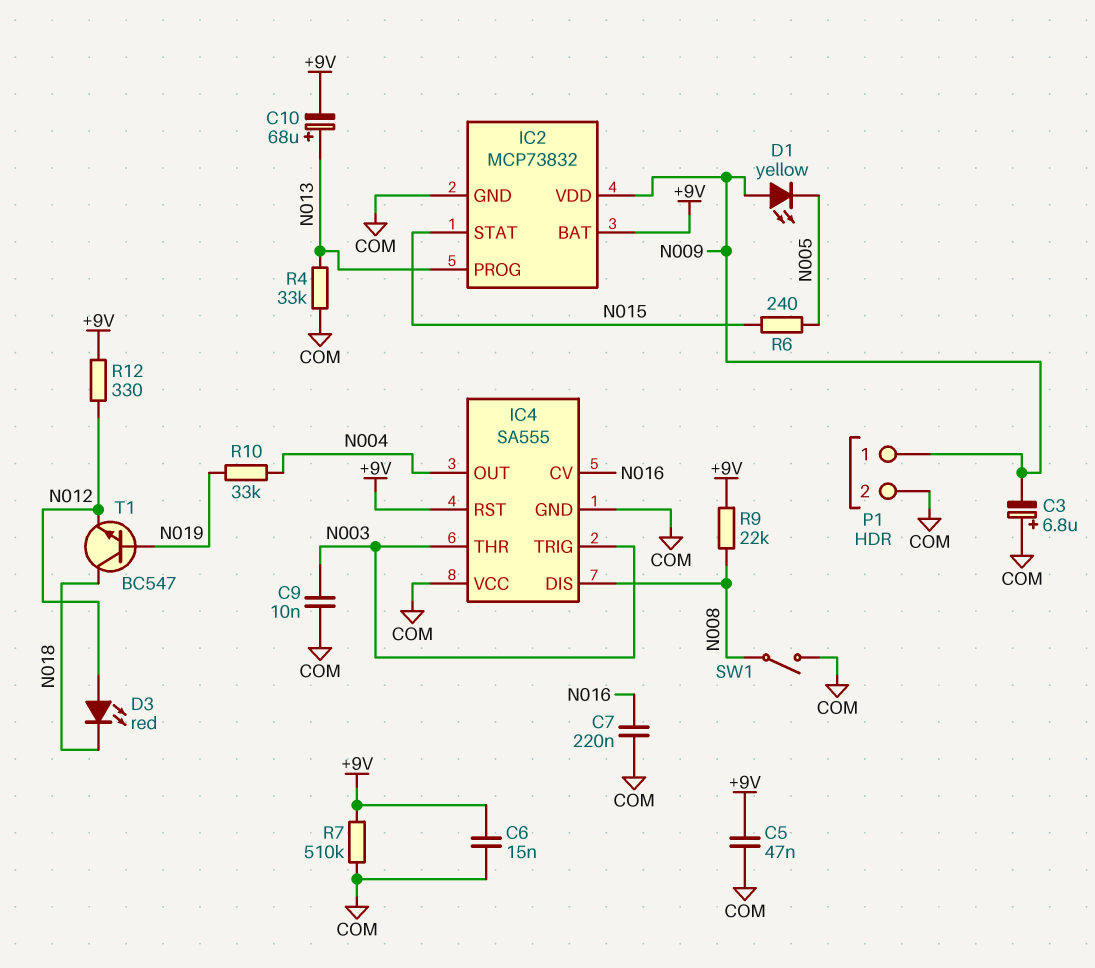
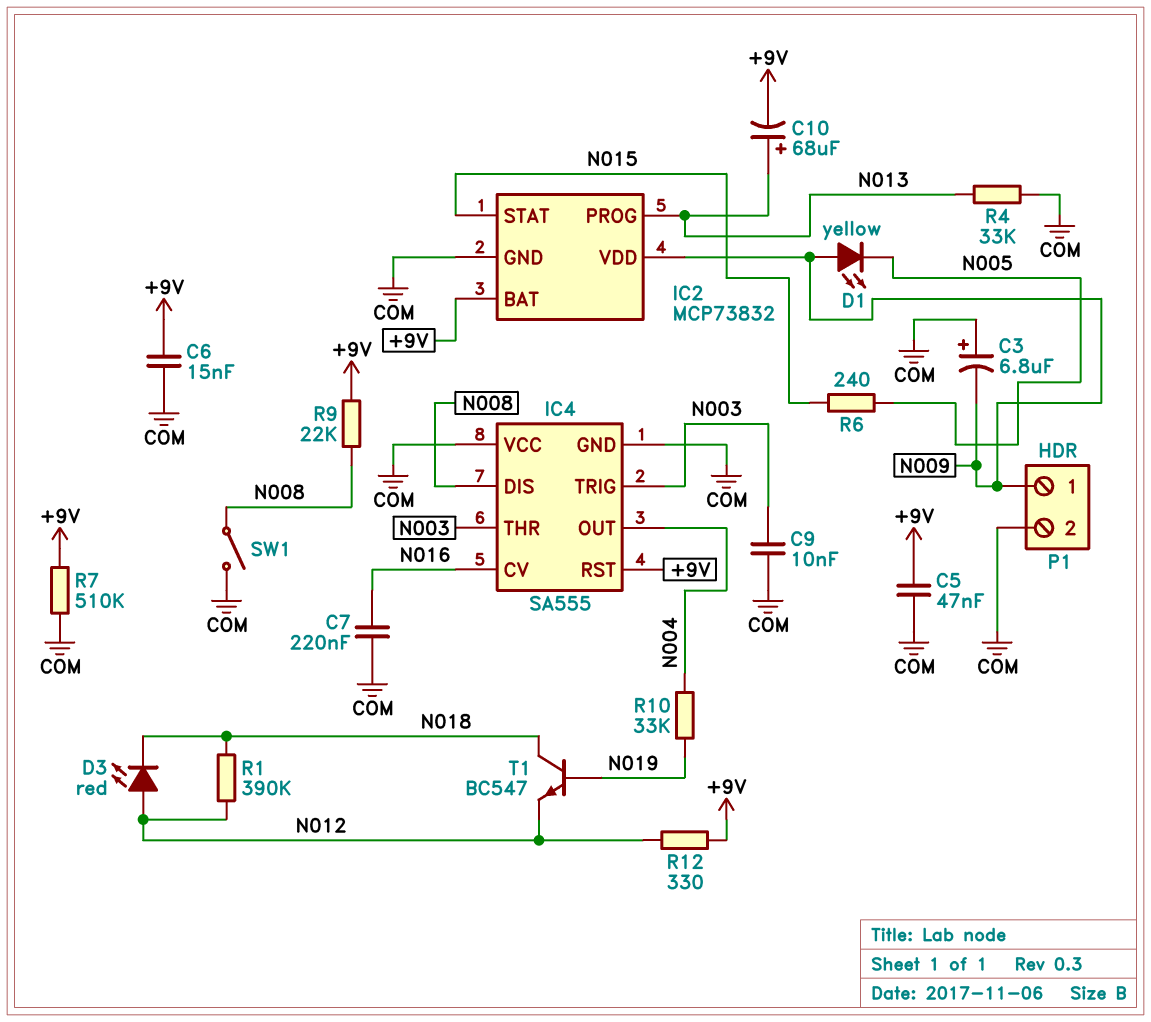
R1: none -> 390k (N012, N018)

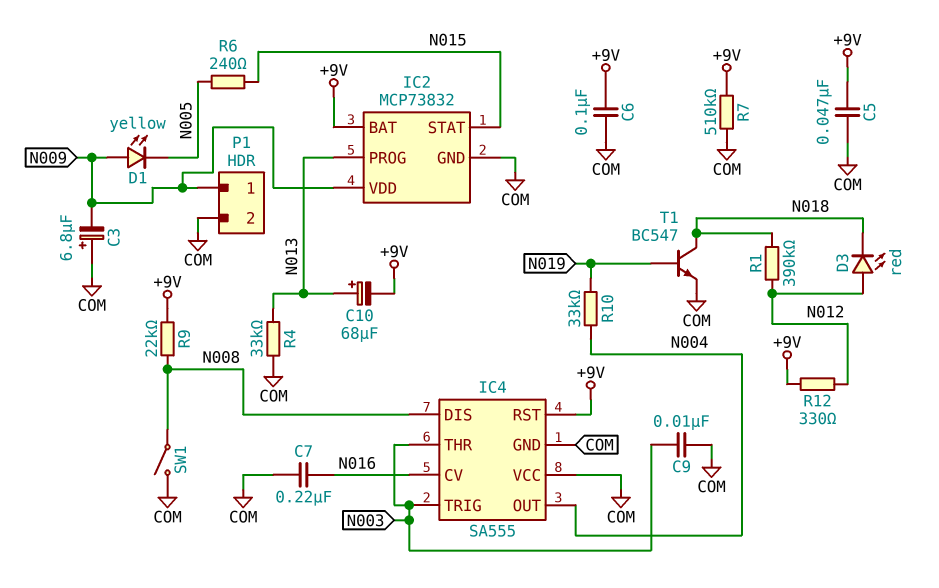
C6: 15nF (+9V, COM) -> 100nF (+9V, COM)
T1: NPN BC547 (B N019, C N018, E N012) -> NPN BC547 (B N019, C N018, E COM)

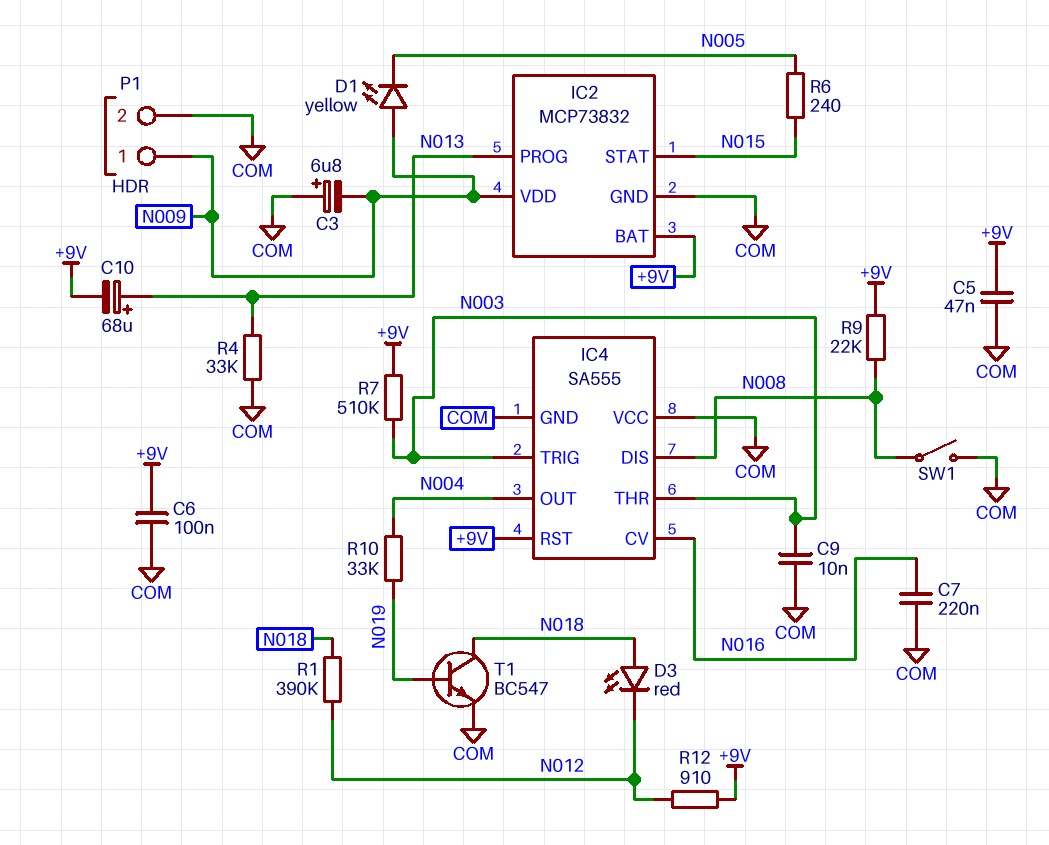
D3: LED red (A N012, K N018) -> LED red (A N018, K N012)
R7: 510k (+9V, COM) -> 510k (+9V, N003)
R12: 330 (+9V, N012) -> 910 (+9V, N012)

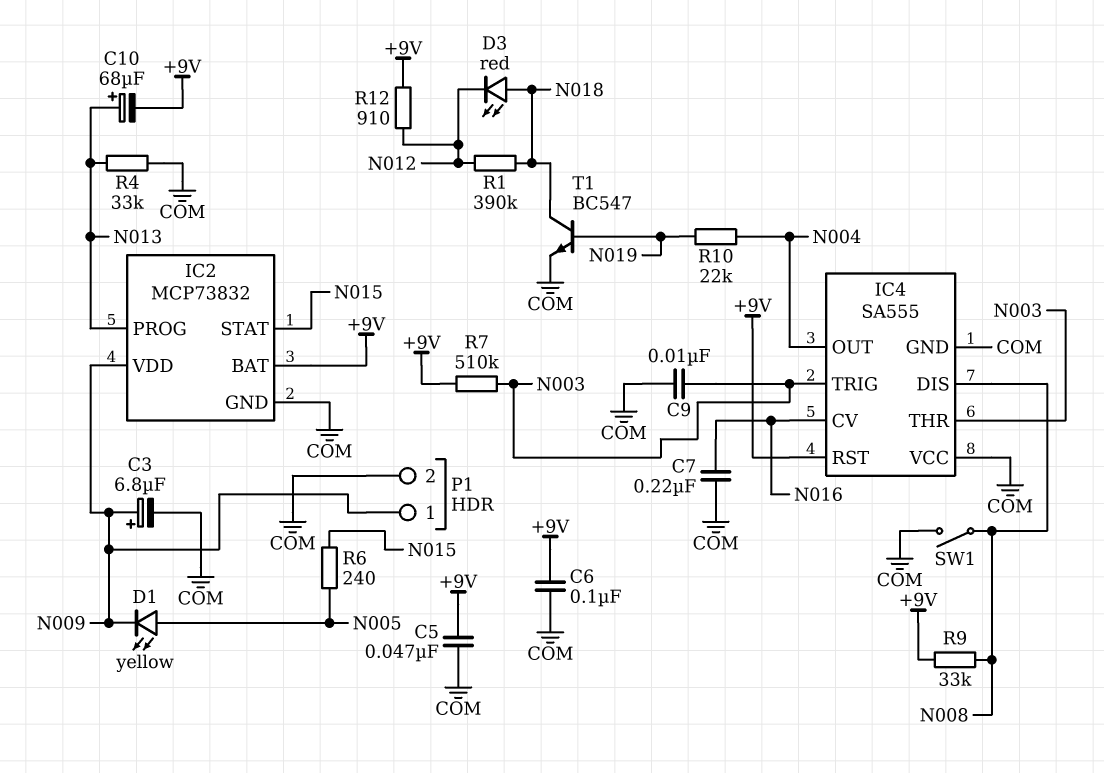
C3: 6.8uF (plus COM, minus N009) -> 6.8uF (plus N009, minus COM)
D1: LED yellow (A N009, K N005) -> LED yellow (A N005, K N009)
R9: 22k (+9V, N008) -> 33k (+9V, N008)
R10: 33k (N004, N019) -> 22k (N004, N019)

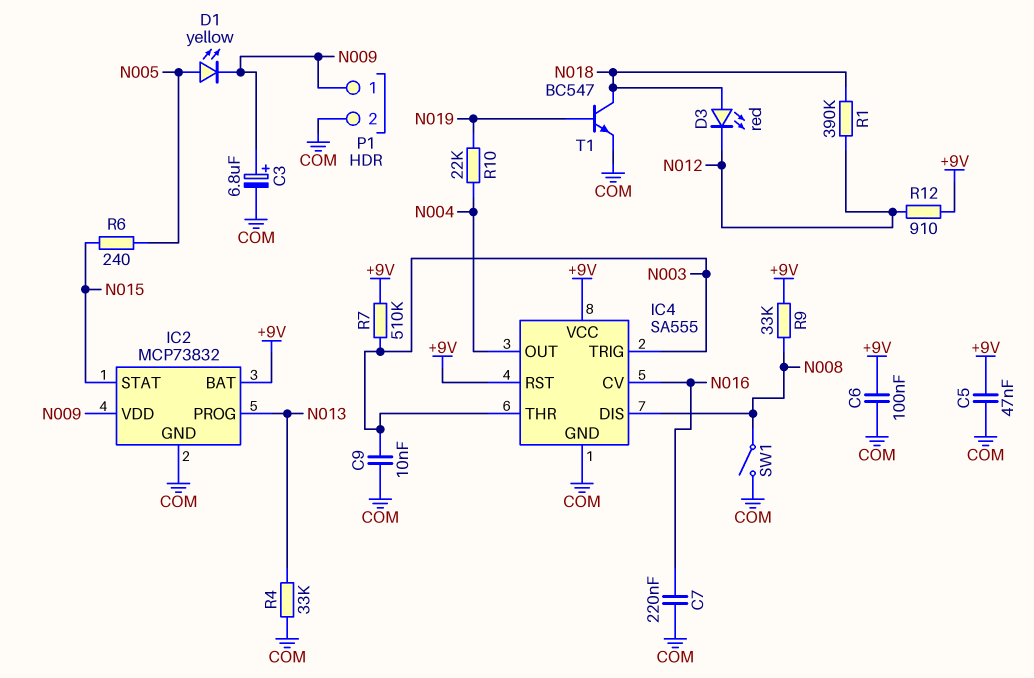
C10: 68uF (plus N013, minus +9V) -> none
IC4 pin VCC: COM -> +9V

